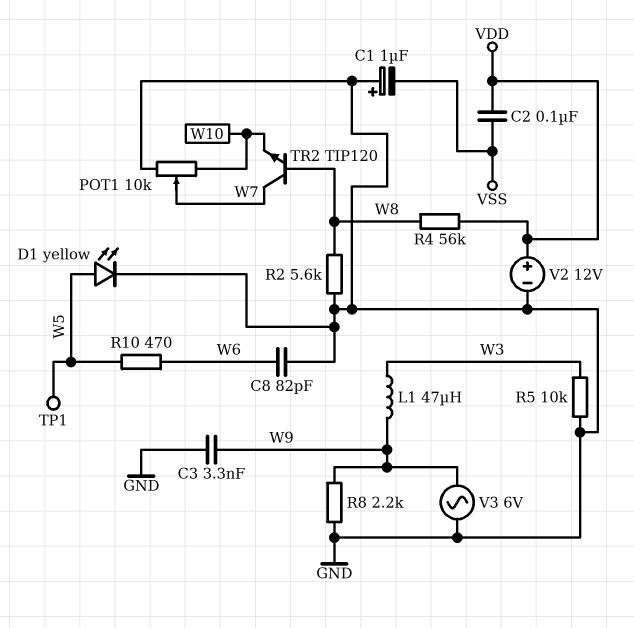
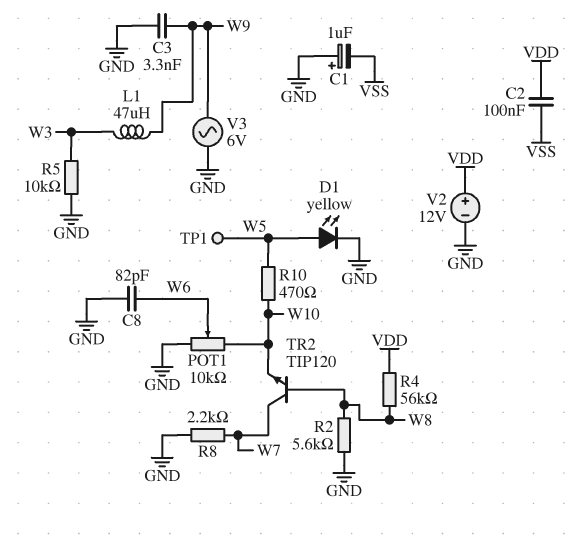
POT1: 10k (GND, W10, wiper W7) -> 10k (GND, W10, wiper W6)
R8: 2.2k (GND, W9) -> 2.2k (GND, W7)
R10: 470 (W5, W6) -> 470 (W5, W10)

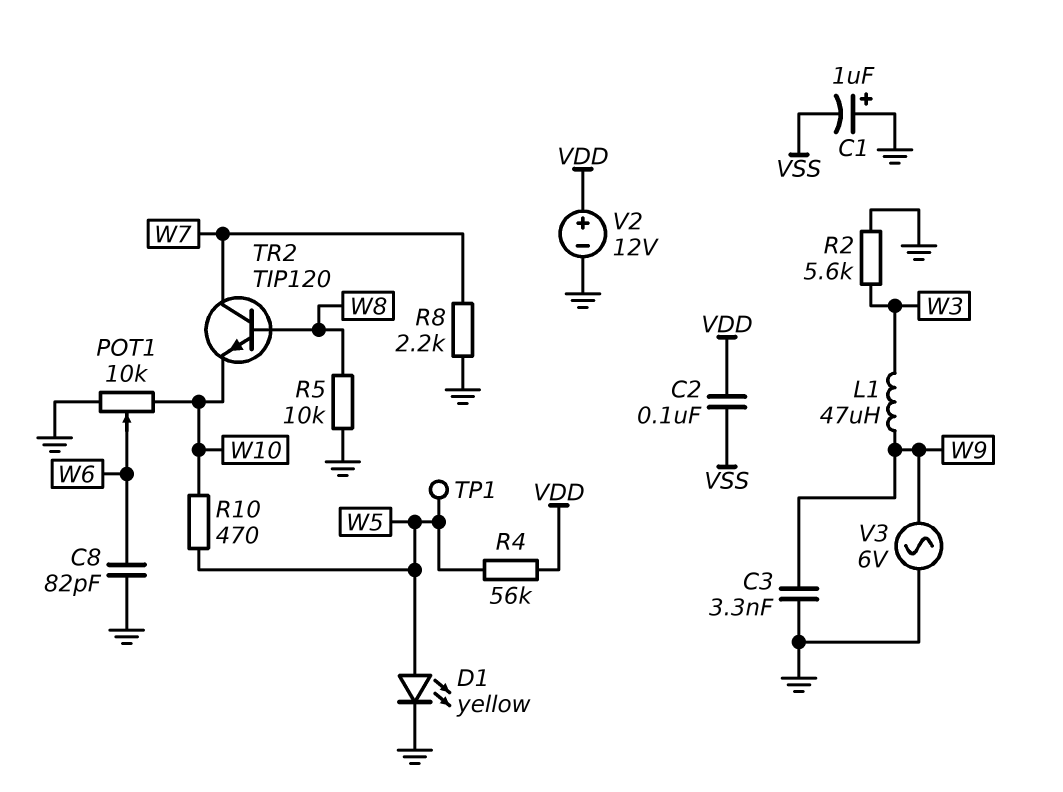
R2: 5.6k (GND, W8) -> 5.6k (GND, W3)
R4: 56k (VDD, W8) -> 56k (VDD, W5)
R5: 10k (GND, W3) -> 10k (GND, W8)

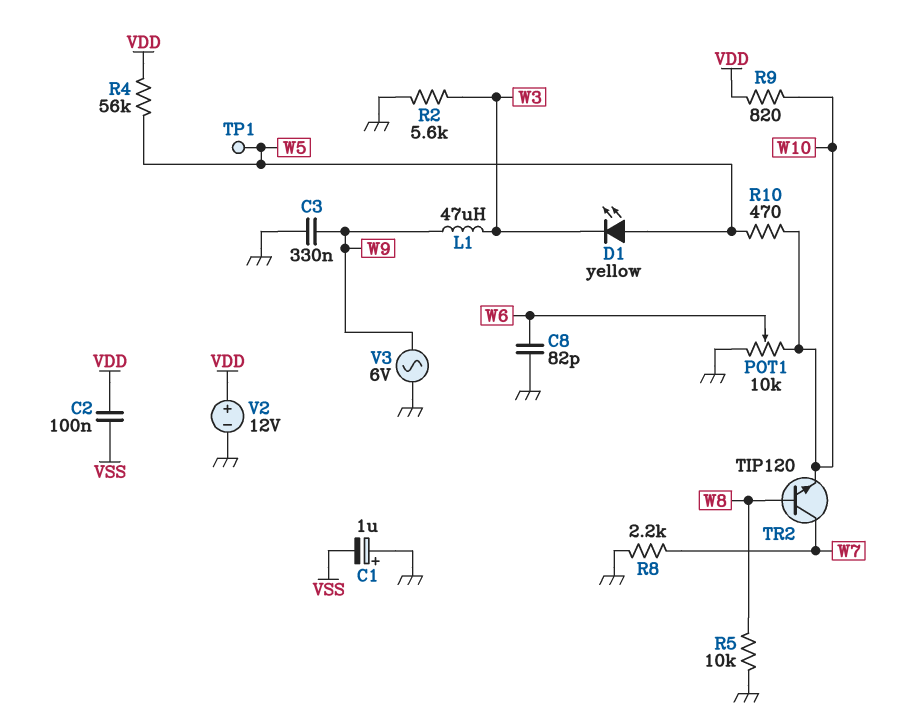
C3: 3.3nF (GND, W9) -> 330nF (GND, W9)
D1: LED yellow (A W5, K GND) -> LED yellow (A W5, K W3)
R9: none -> 820 (VDD, W10)

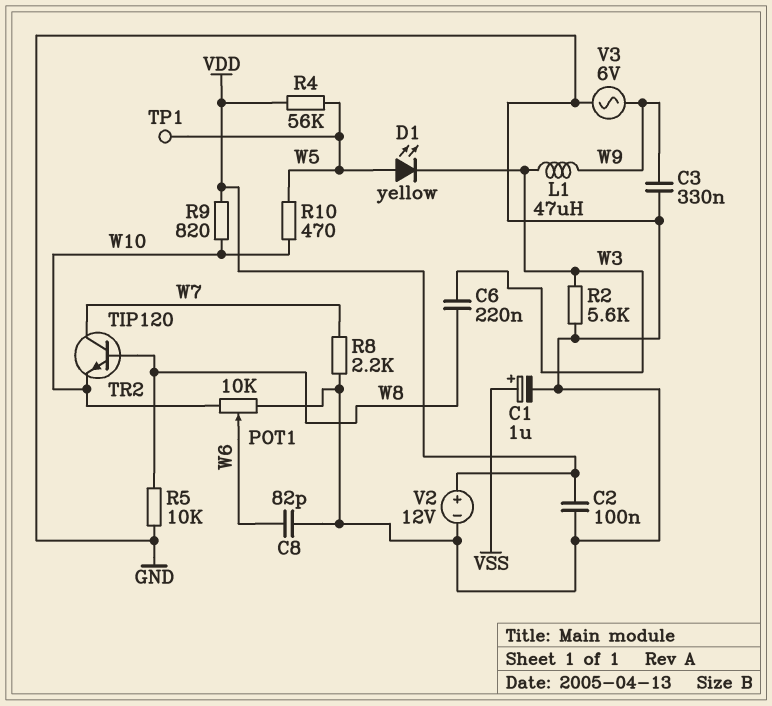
C1: 1uF (plus GND, minus VSS) -> 1uF (plus VSS, minus GND)
C2: 100nF (VDD, VSS) -> 100nF (GND, VDD)
C6: none -> 220nF (W3, W8)

